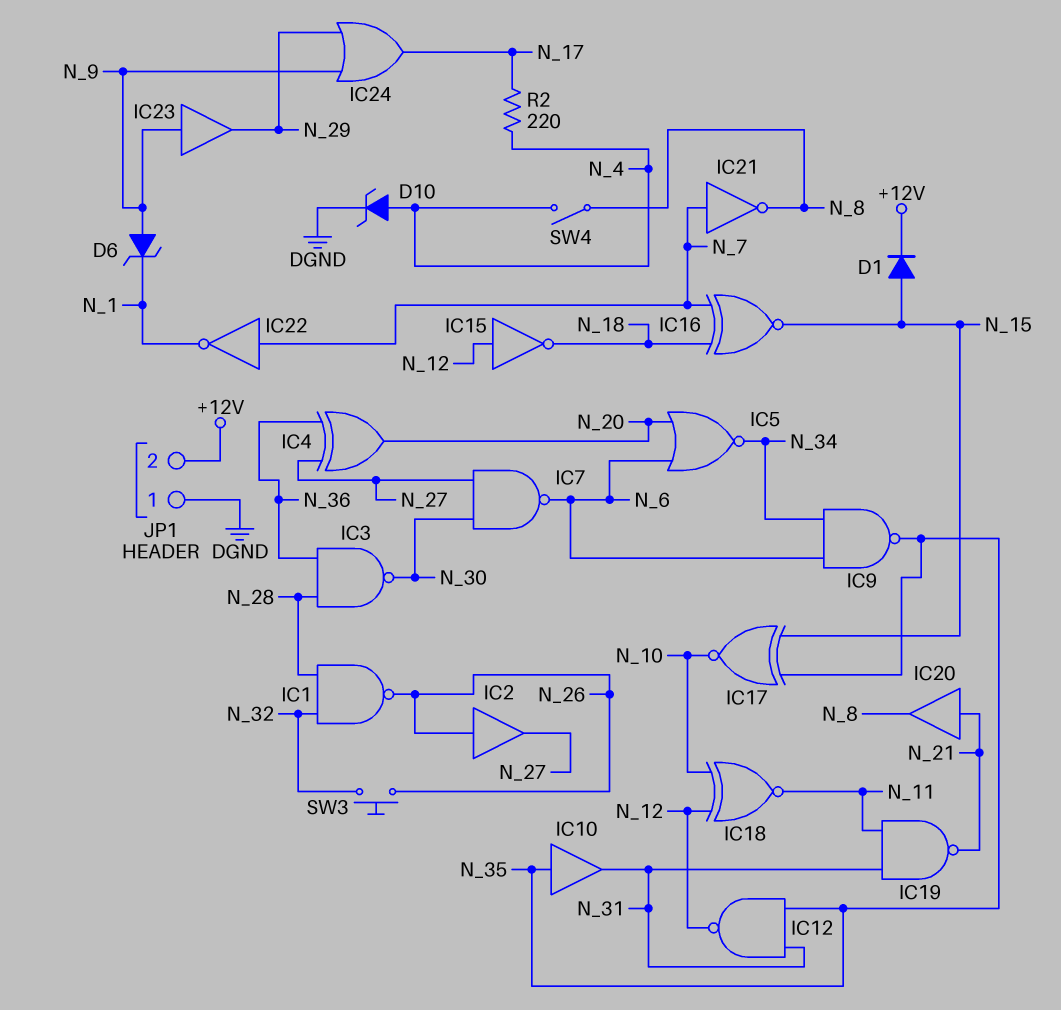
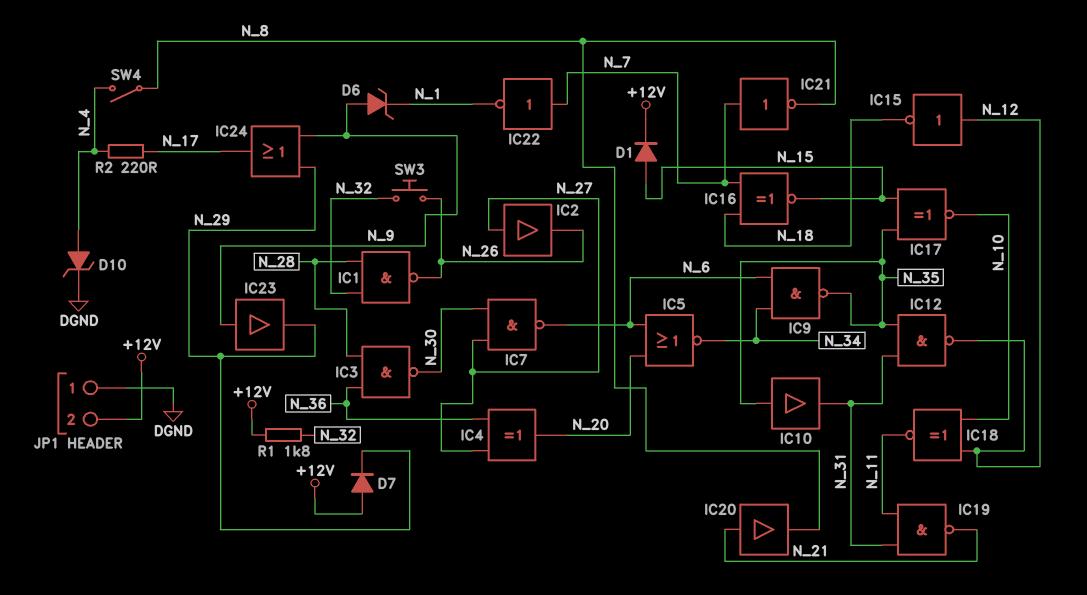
D7: none -> diode (A +12V, K N_29)
IC2: buffer (in N_26, out N_27) -> buffer (in N_27, out N_26)
R1: none -> 1.8k (+12V, N_32)

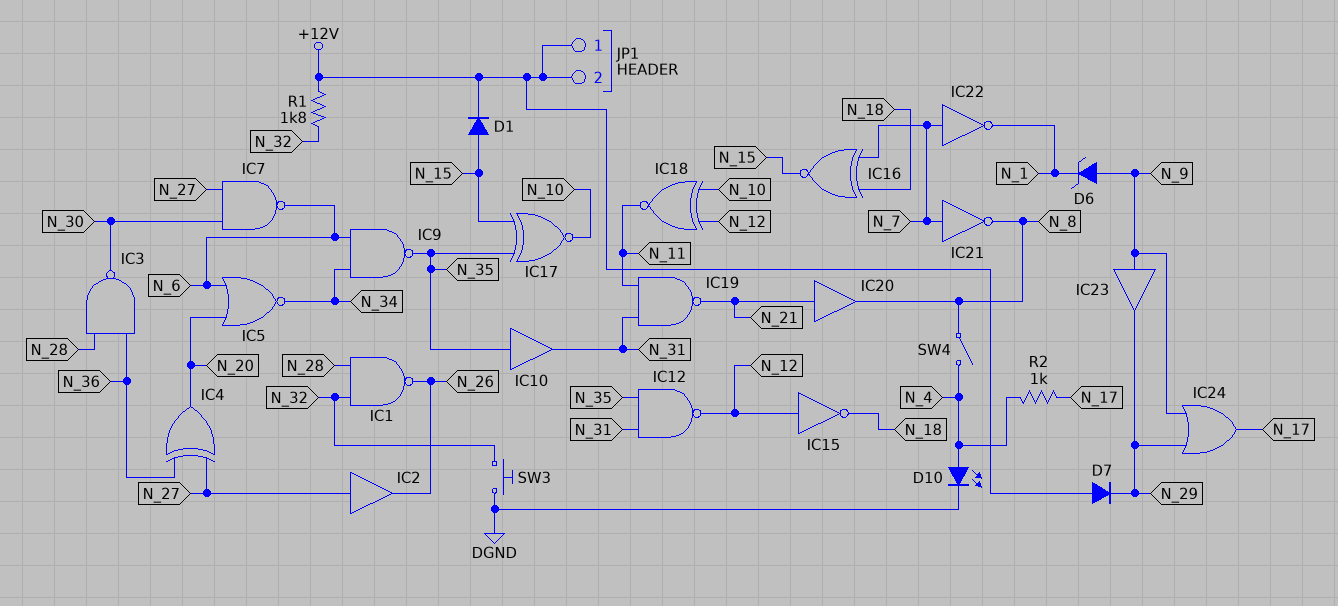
D10: zener (A N_4, K DGND) -> LED (A N_4, K DGND)
JP1 pin 1: DGND -> +12V
R2: 220 (N_4, N_17) -> 1k (N_4, N_17)
SW3: button (N_26, N_32) -> button (DGND, N_32)

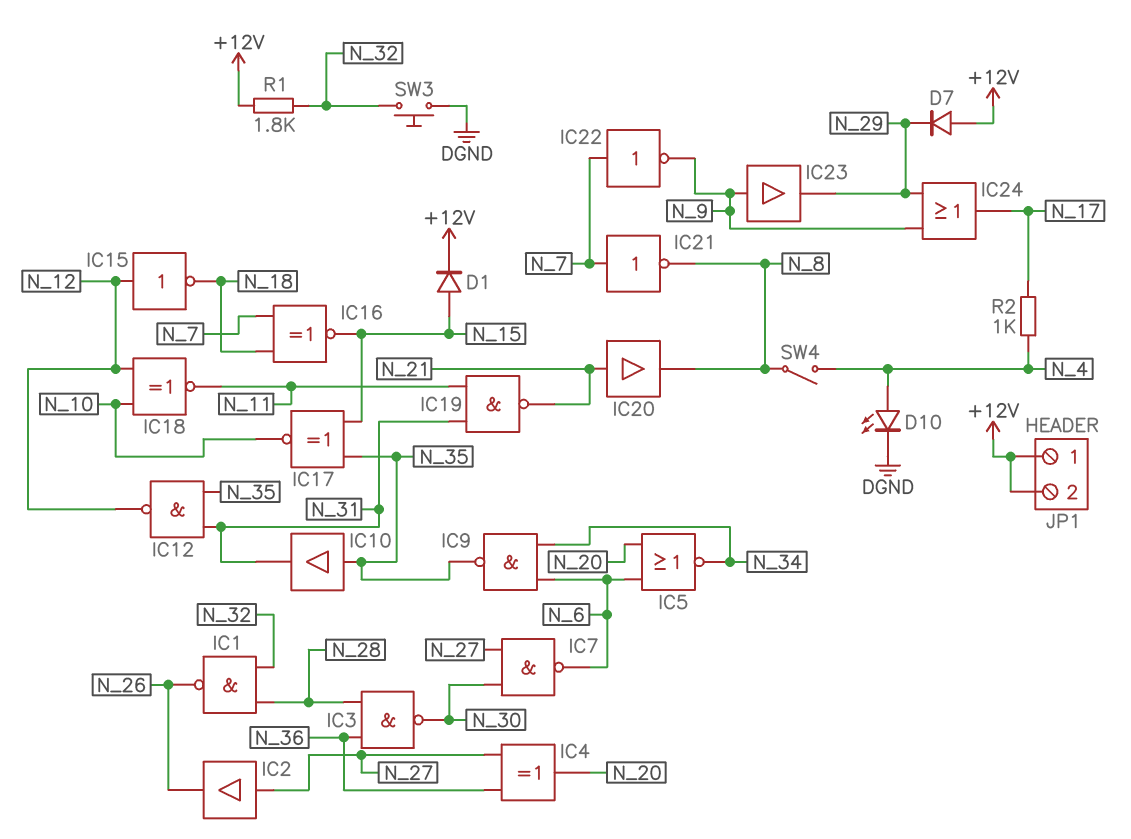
D6: zener (A N_9, K N_1) -> none
IC22: NOT (in N_7, out N_1) -> NOT (in N_7, out N_9)

